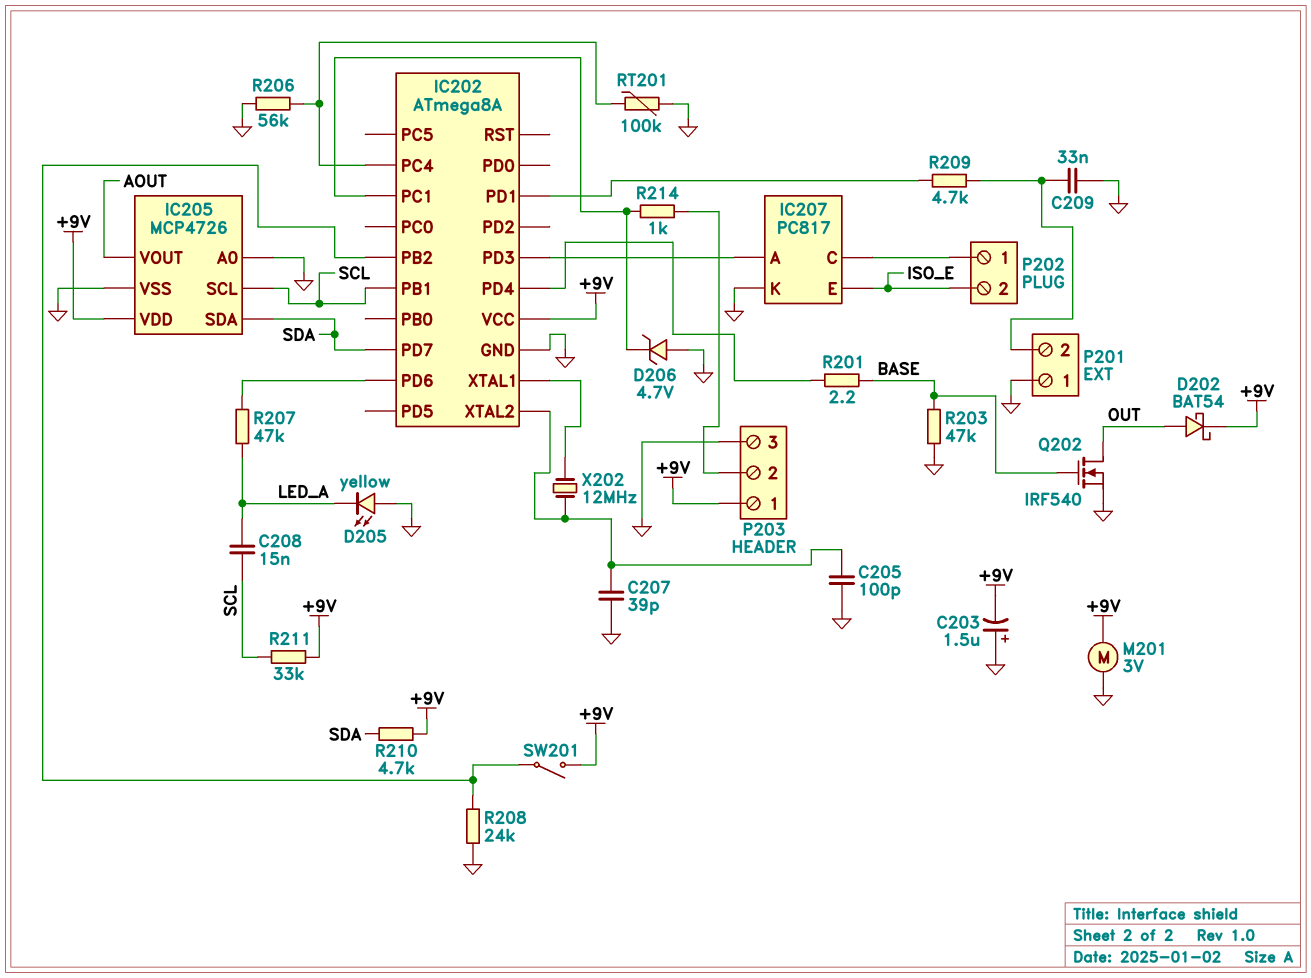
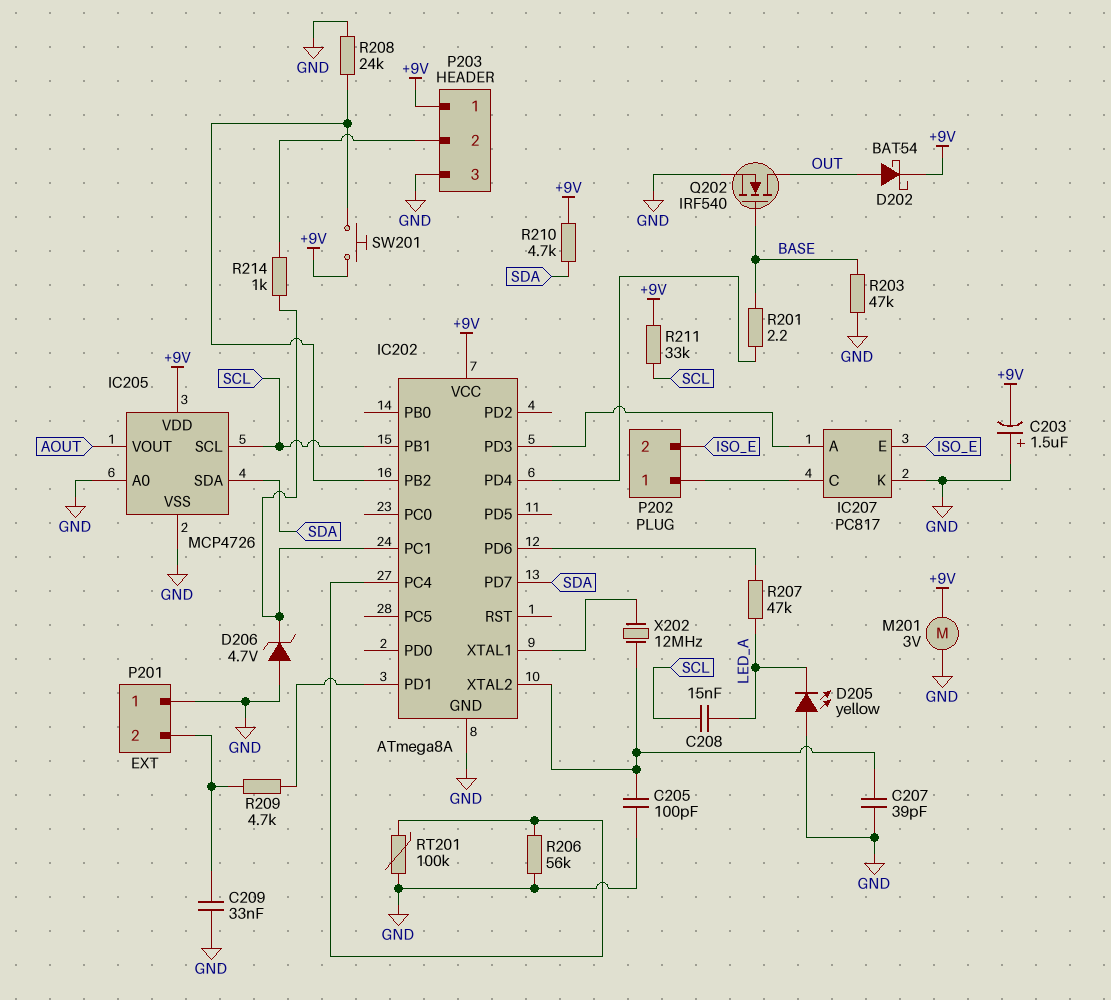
SW201: switch (+9V, IC202/PB2) -> button (+9V, IC202/PB2)

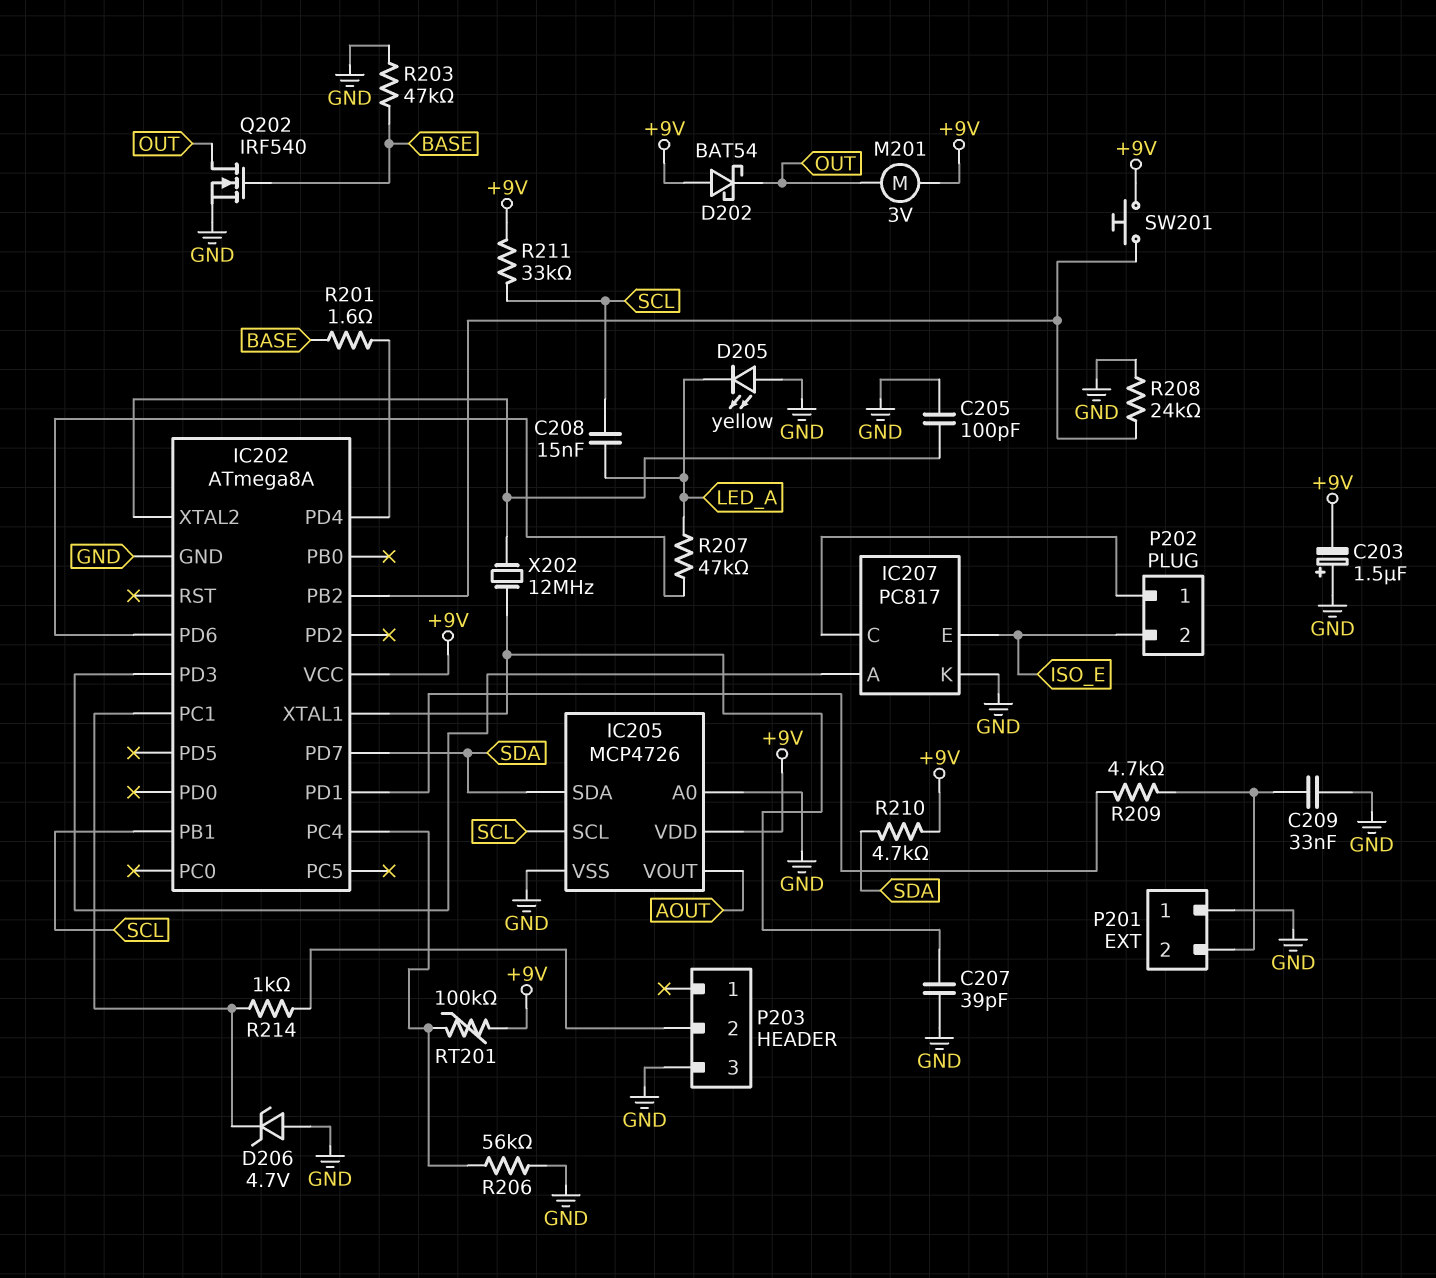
C207: 39pF (GND, IC202/XTAL2) -> 39pF (GND, IC202/XTAL1)
D202: schottky BAT54 (A OUT, K +9V) -> schottky BAT54 (A +9V, K OUT)
M201: motor 3V (+9V, GND) -> motor 3V (+9V, OUT)
P203 pin 1: +9V -> none
R201: 2.2 (BASE, IC202/PD4) -> 1.6 (BASE, IC202/PD4)
RT201: 100k (GND, IC202/PC4) -> 100k (+9V, IC202/PC4)

